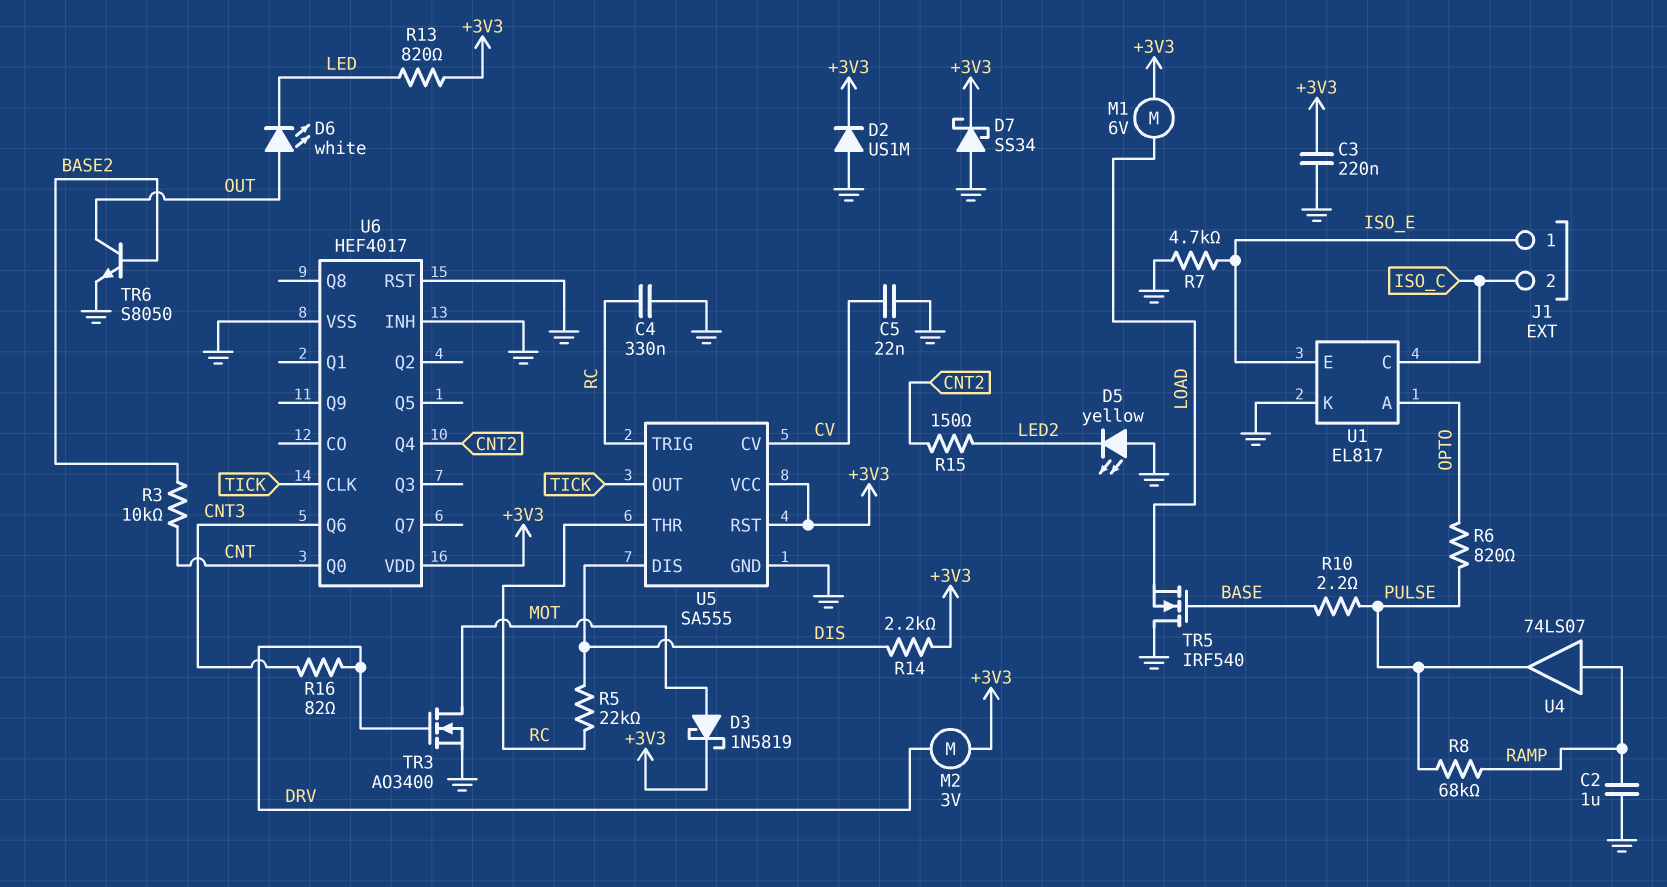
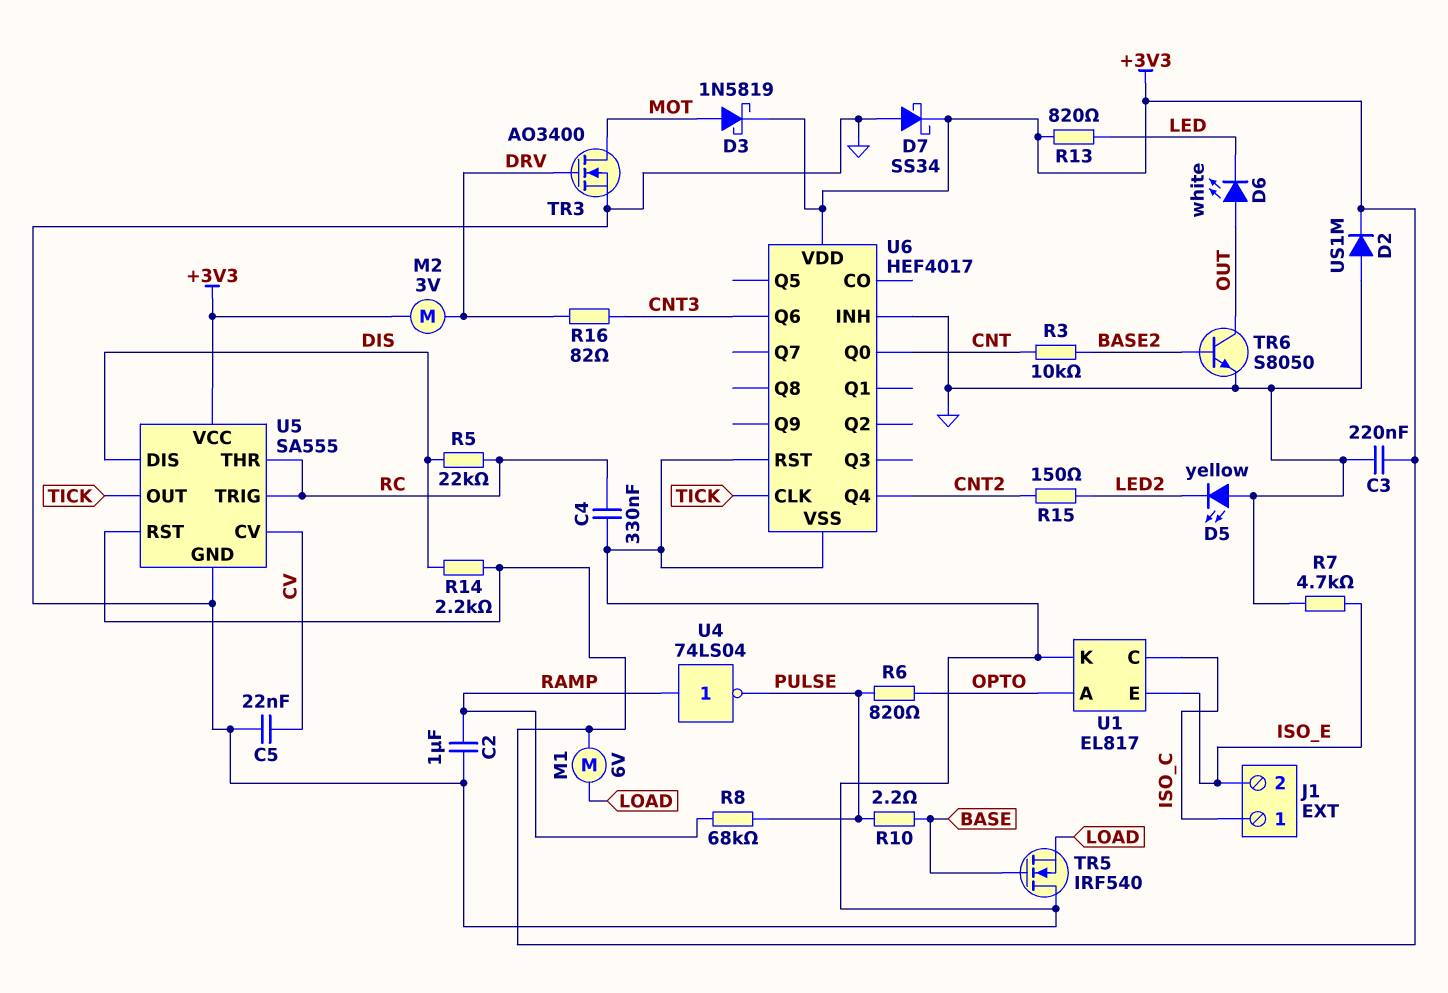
J1 pin 1: ISO_E -> ISO_C
J1 pin 2: ISO_C -> ISO_E
U4: buffer 74LS07 (in RAMP, out PULSE) -> NOT 74LS04 (in RAMP, out PULSE)

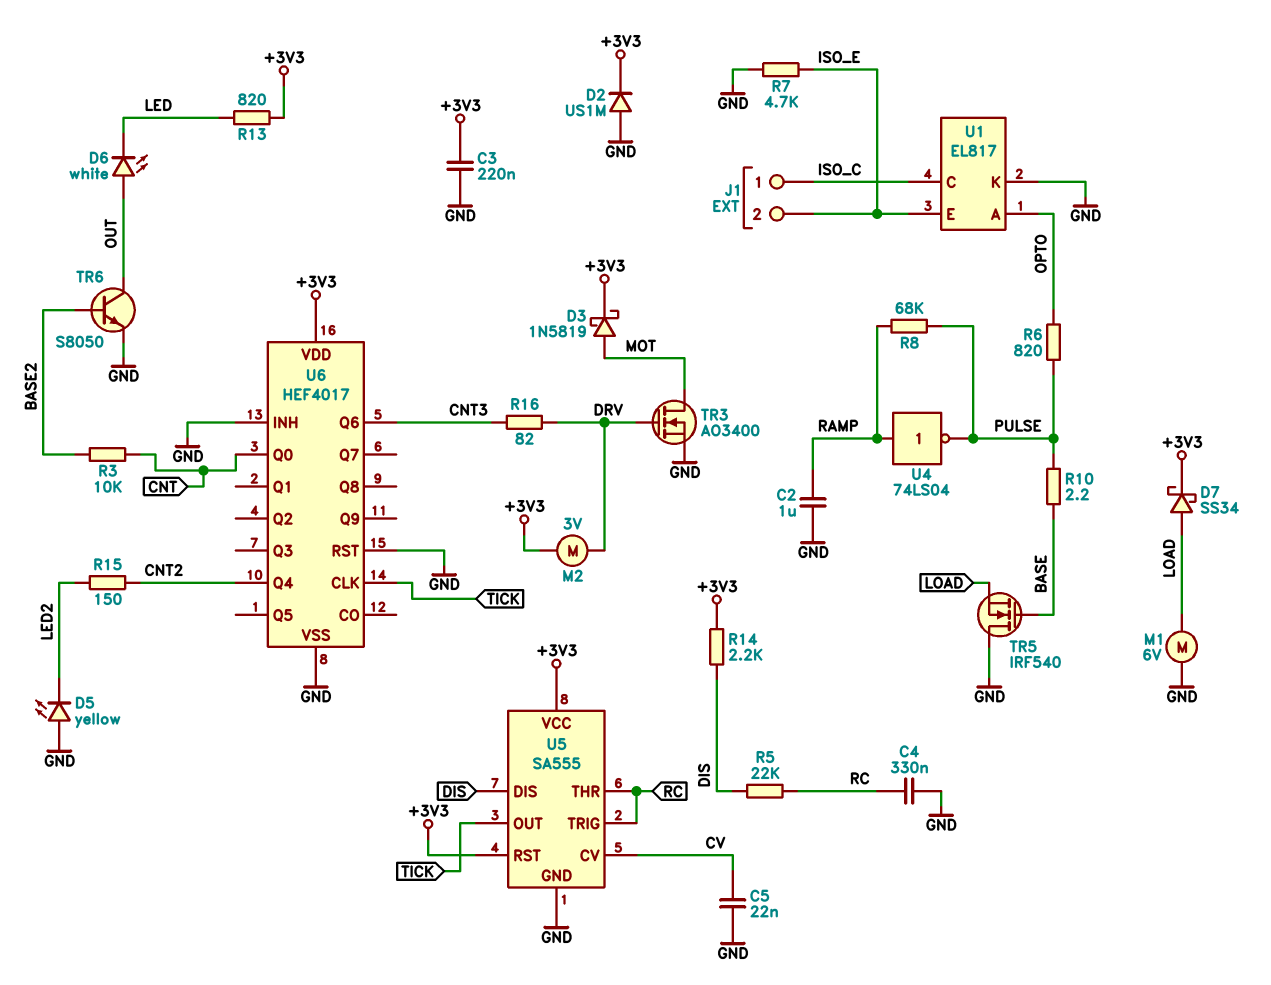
D7: schottky SS34 (A GND, K +3V3) -> schottky SS34 (A LOAD, K +3V3)
M1: motor 6V (+3V3, LOAD) -> motor 6V (GND, LOAD)

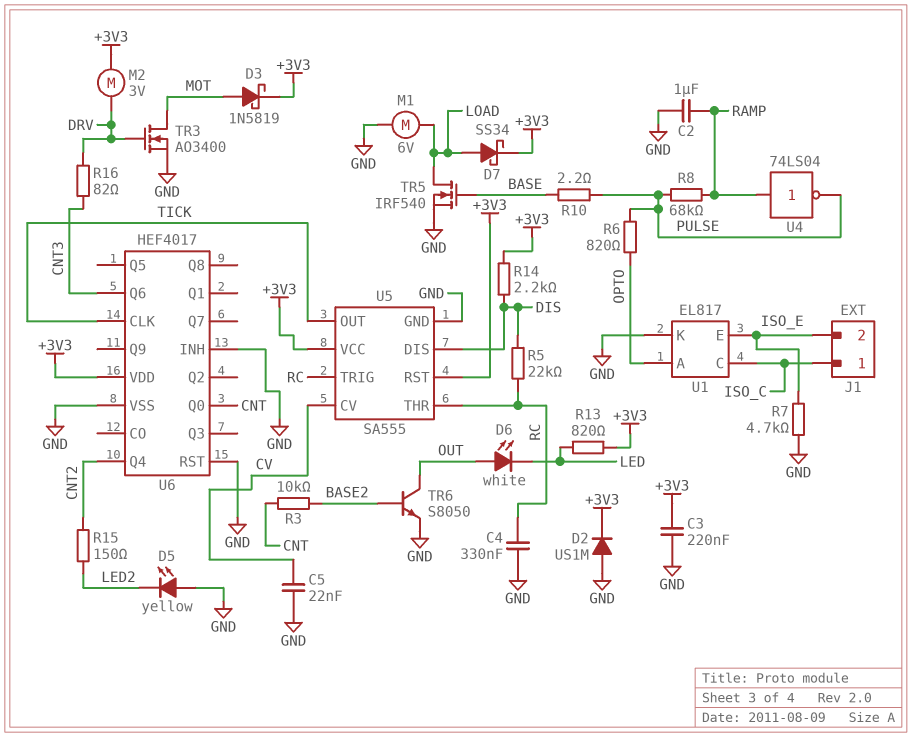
TR5: NMOS IRF540 (G BASE, D GND, S LOAD) -> NMOS IRF540 (G BASE, D LOAD, S GND)

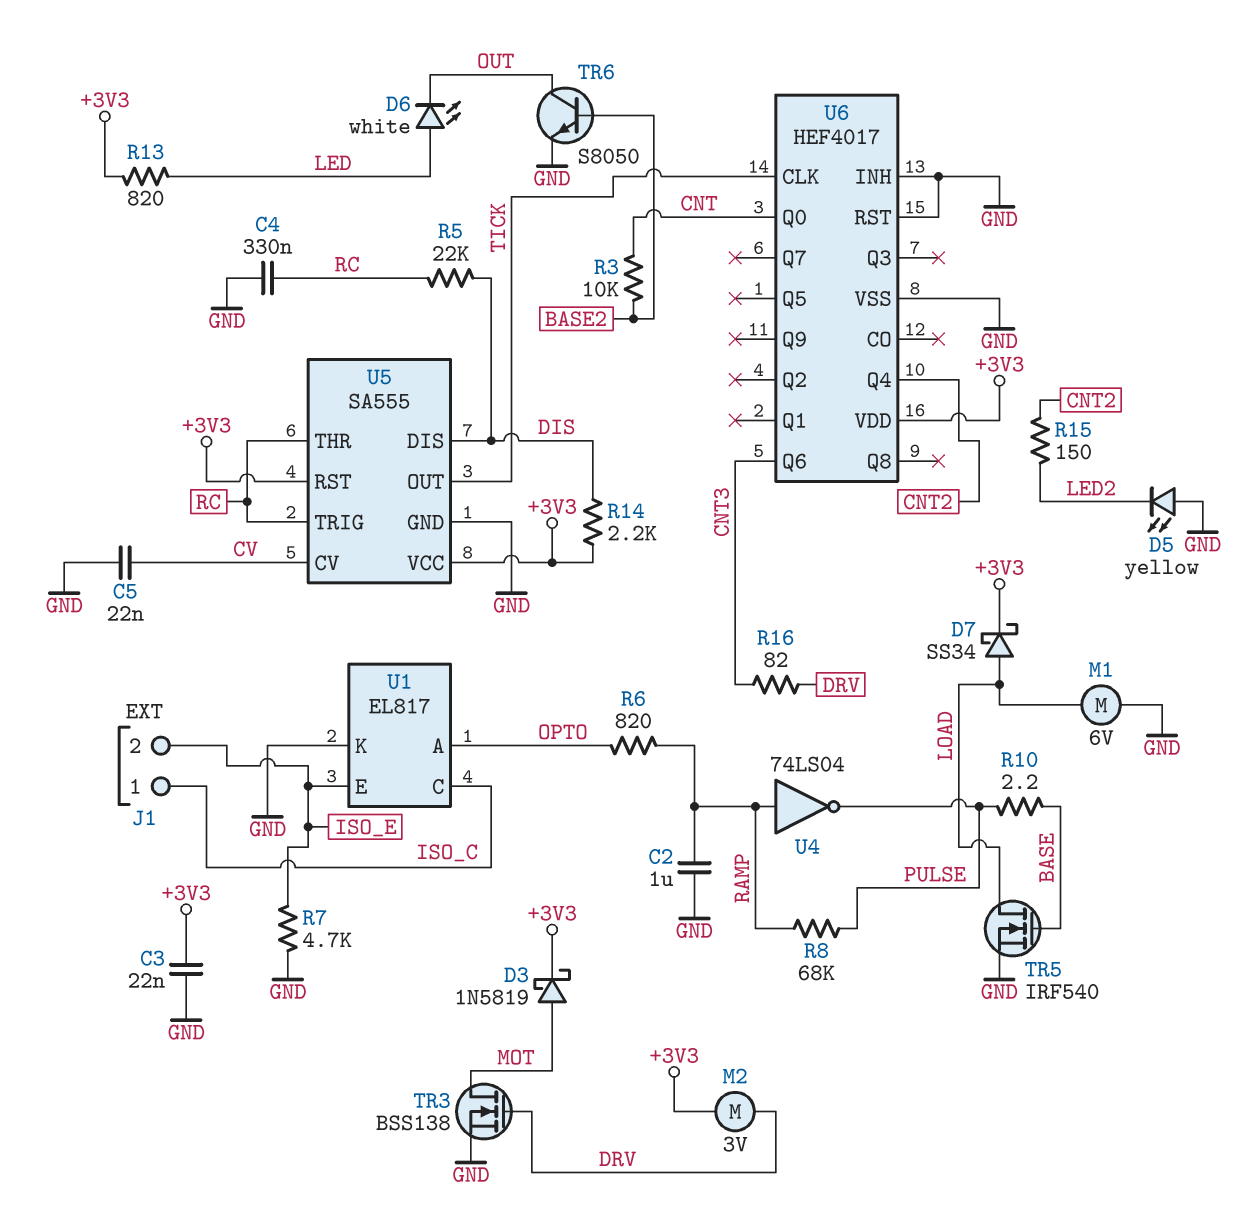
C3: 220nF (+3V3, GND) -> 22nF (+3V3, GND)
D2: diode US1M (A GND, K +3V3) -> none
D6: LED white (A OUT, K LED) -> LED white (A LED, K OUT)
R6: 820 (OPTO, PULSE) -> 820 (OPTO, RAMP)
TR3: NMOS AO3400 (G DRV, D MOT, S GND) -> NMOS BSS138 (G DRV, D MOT, S GND)

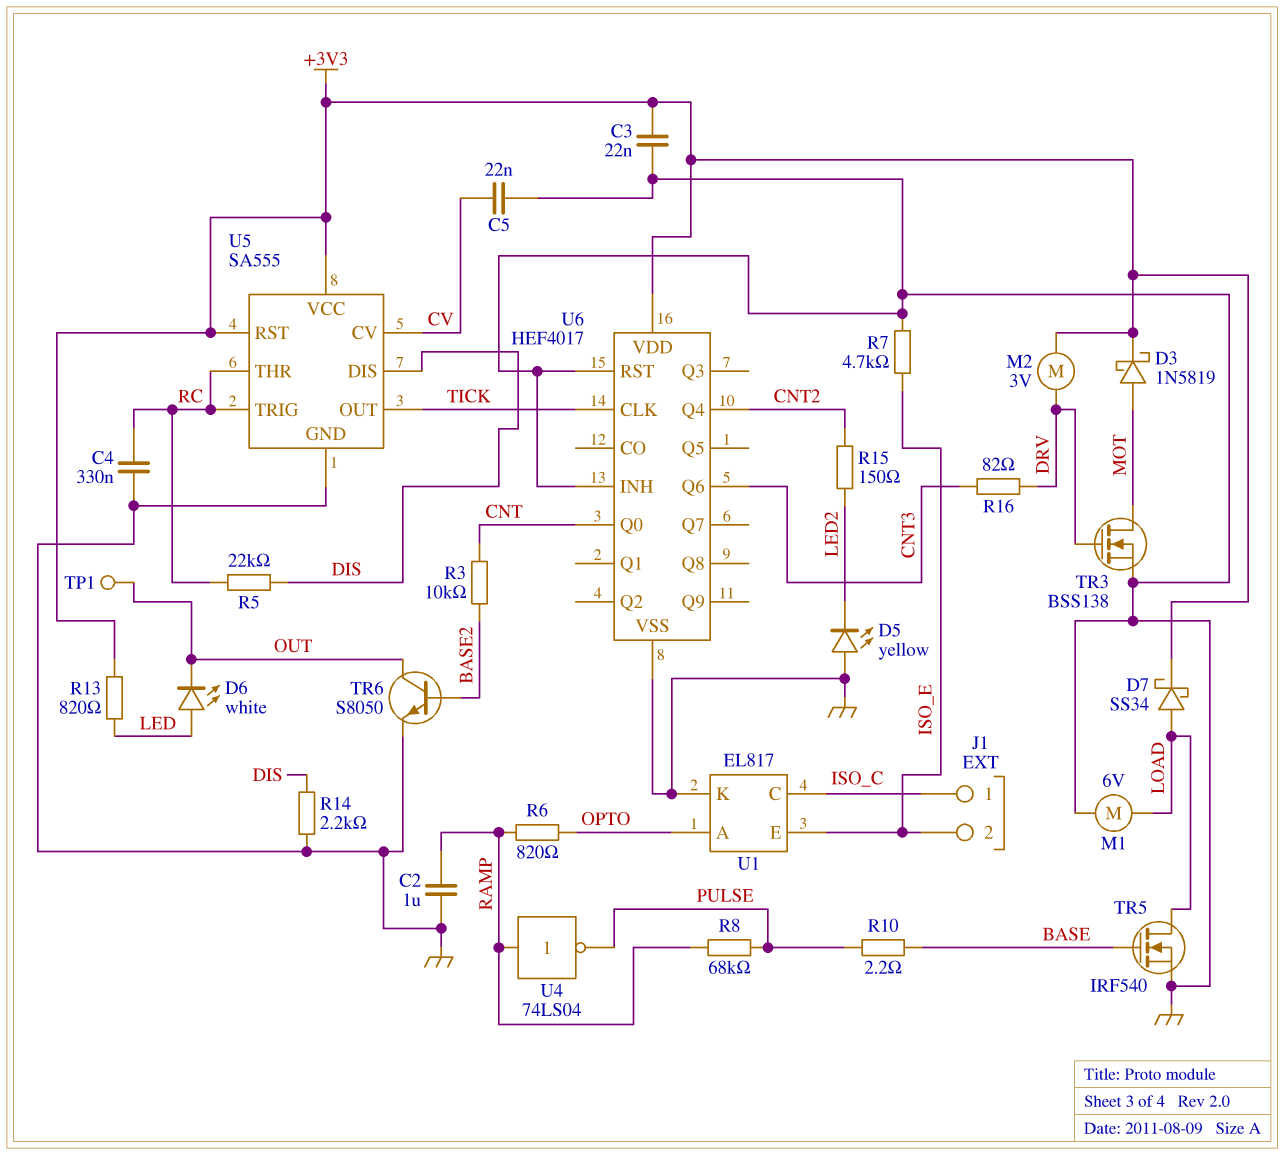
R14: 2.2k (+3V3, DIS) -> 2.2k (DIS, GND)
TP1: none -> test point (OUT)

